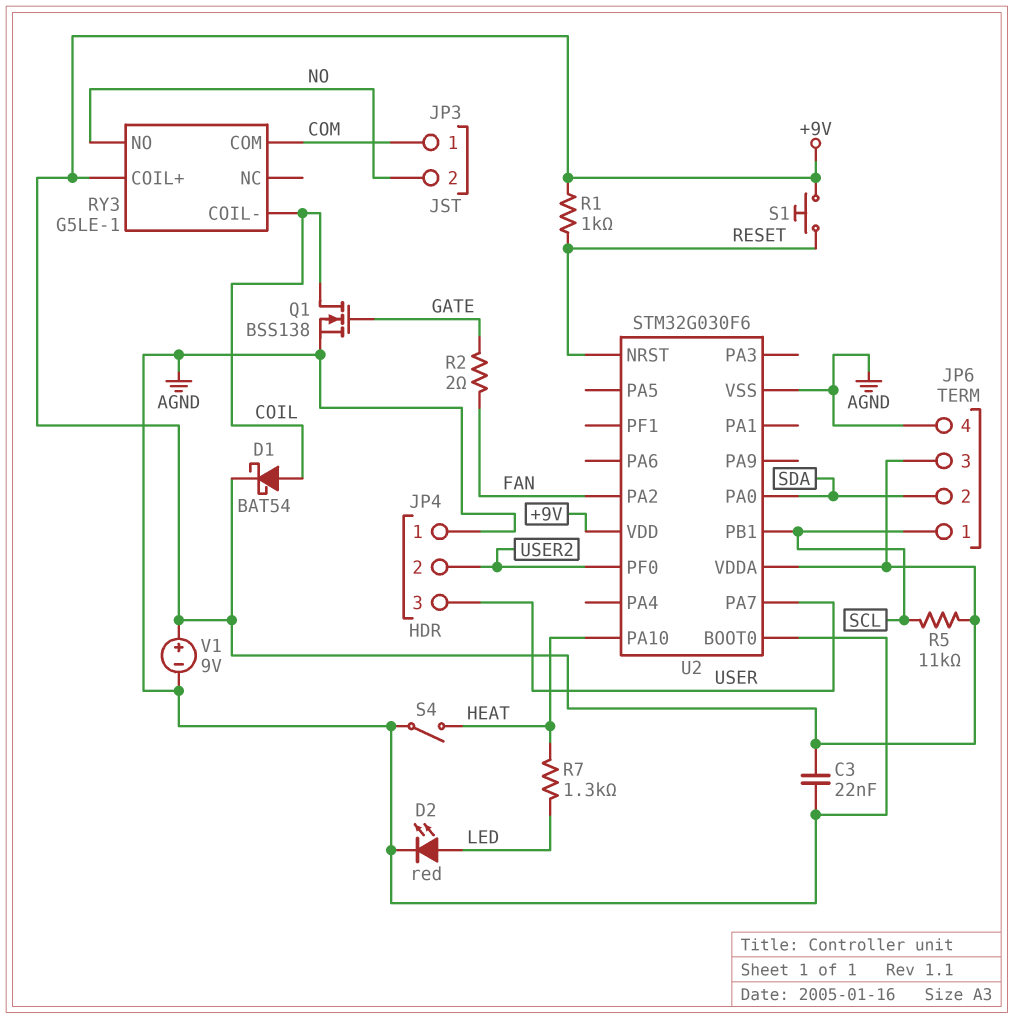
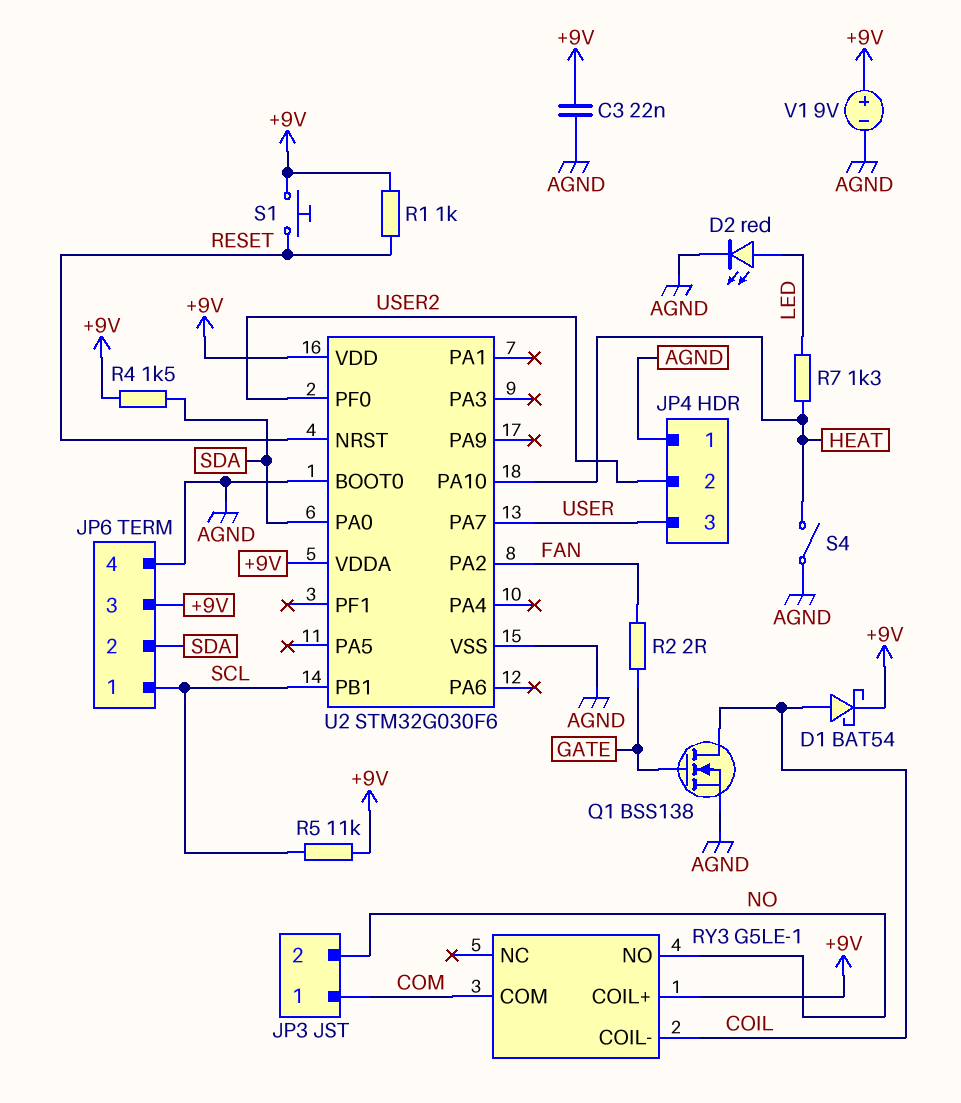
R4: none -> 1.5k (+9V, SDA)

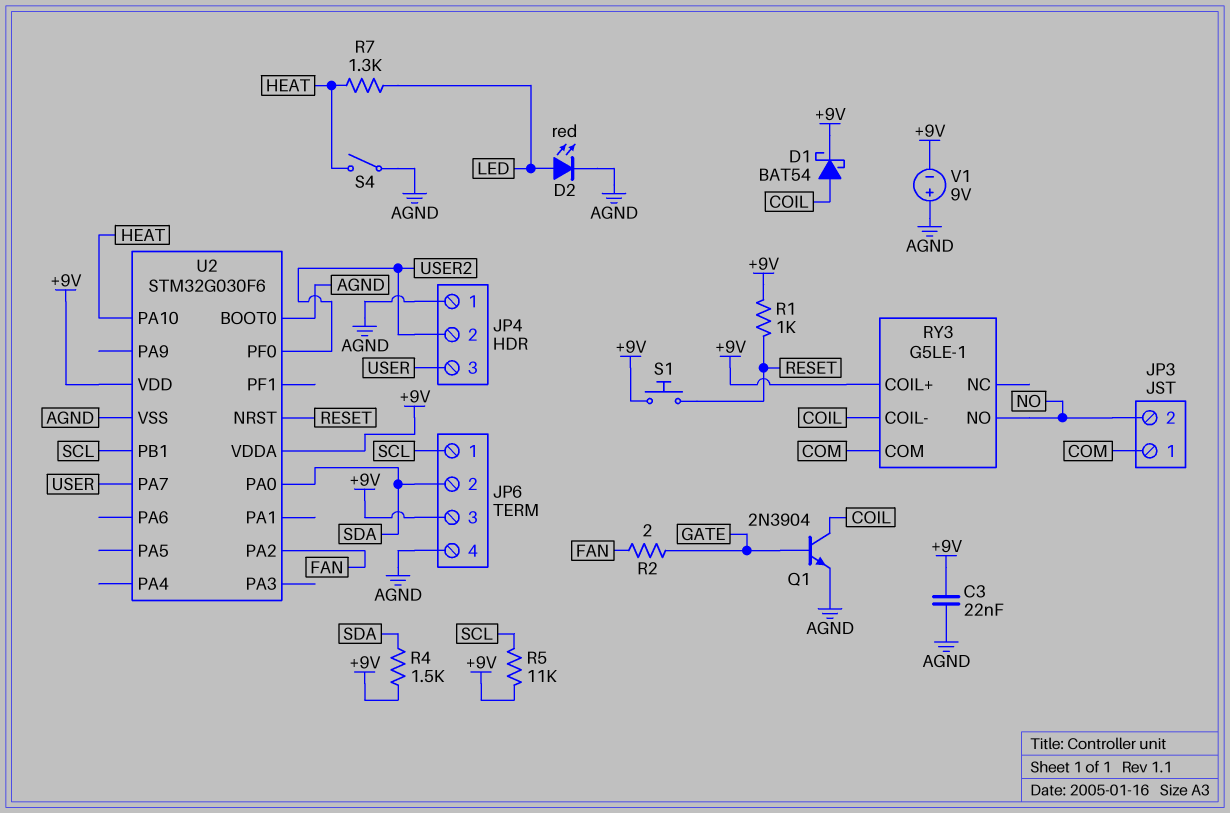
Q1: NMOS BSS138 (G GATE, D COIL, S AGND) -> NPN 2N3904 (B GATE, C COIL, E AGND)
V1: 9V (plus +9V, minus AGND) -> 9V (plus AGND, minus +9V)

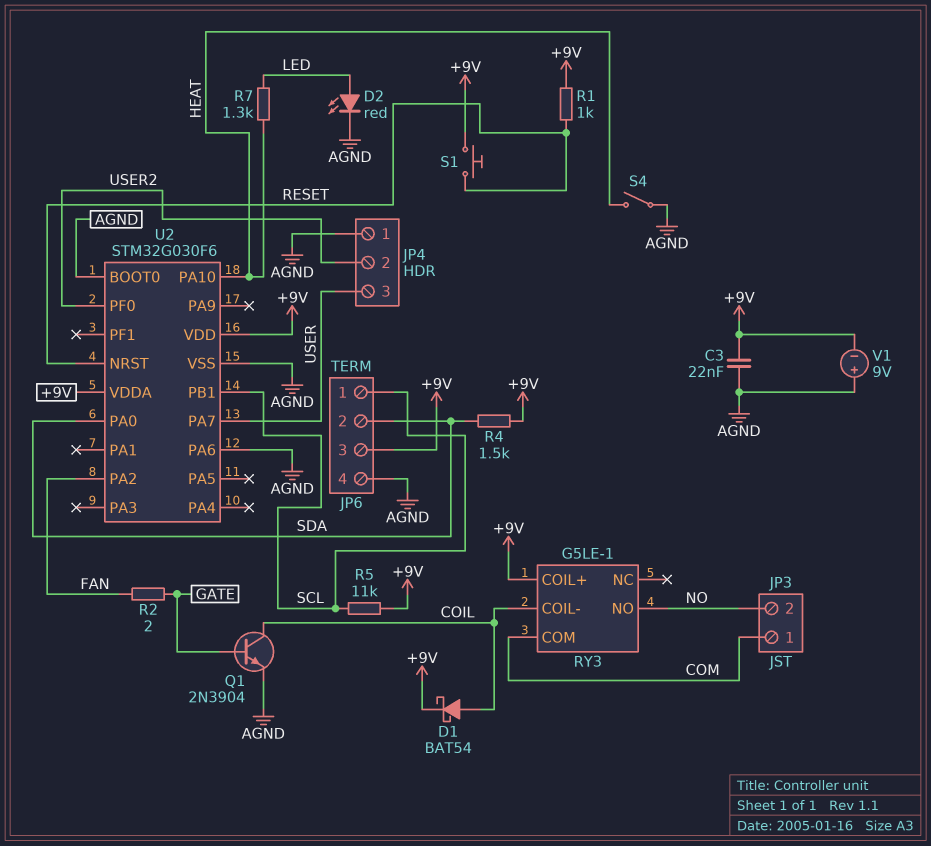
U2 pin PA6: none -> AGND

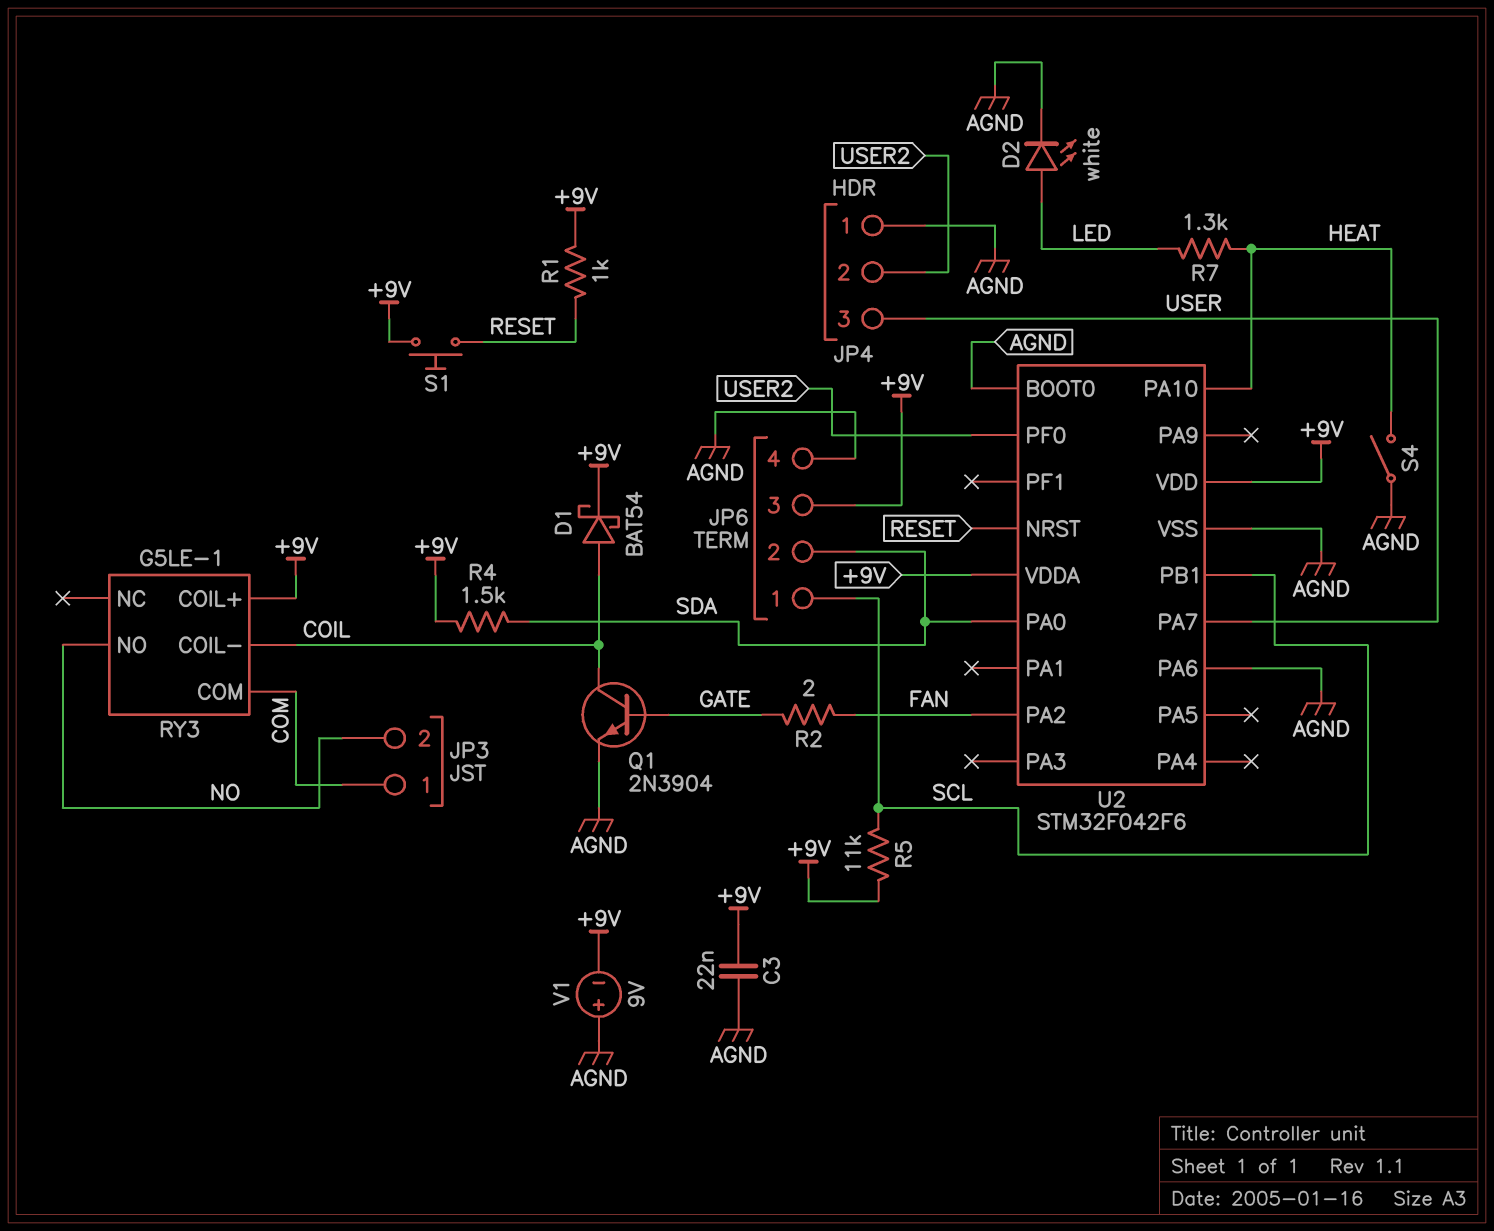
D2: LED red (A LED, K AGND) -> LED white (A LED, K AGND)
U2: STM32G030F6 -> STM32F042F6

